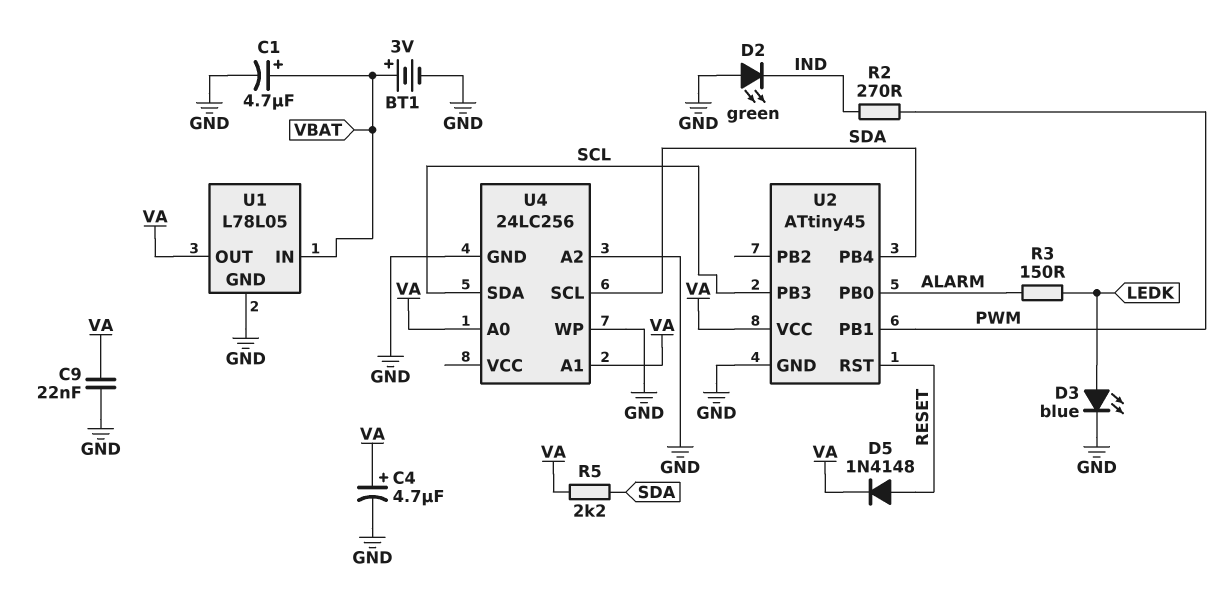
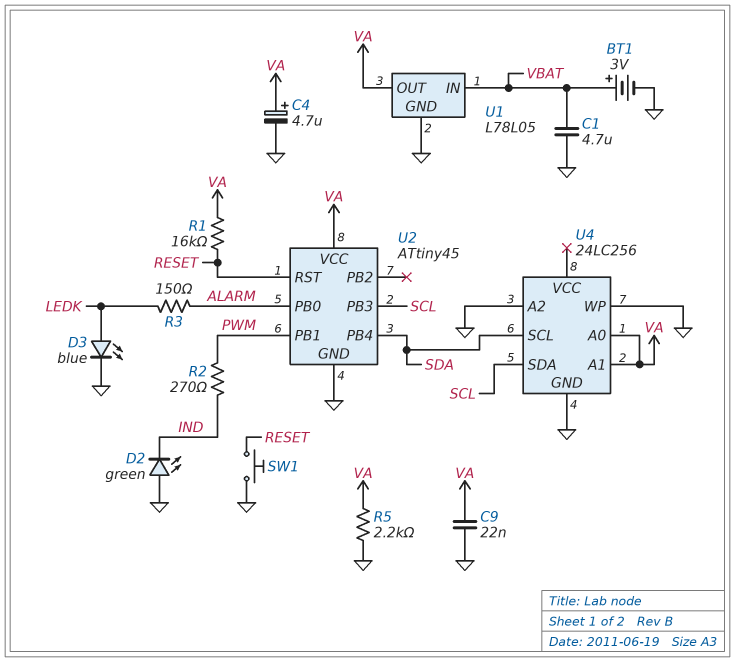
C1: 4.7uF (plus VBAT, minus GND) -> 4.7uF (GND, VBAT)
D5: diode 1N4148 (A RESET, K VA) -> none
R1: none -> 16k (RESET, VA)
R5: 2.2k (SDA, VA) -> 2.2k (GND, VA)
SW1: none -> button (GND, RESET)

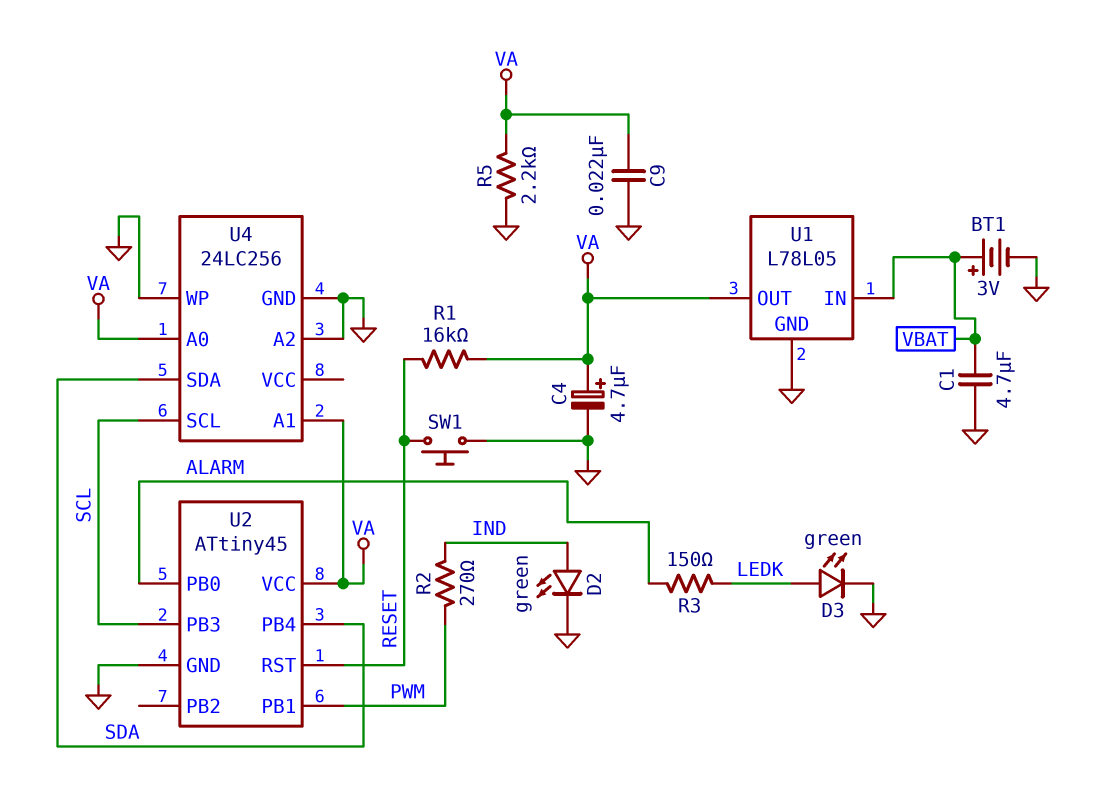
D2: LED green (A GND, K IND) -> LED green (A IND, K GND)
D3: LED blue (A LEDK, K GND) -> LED green (A LEDK, K GND)
U4 pin SCL: SDA -> SCL
U4 pin SDA: SCL -> SDA

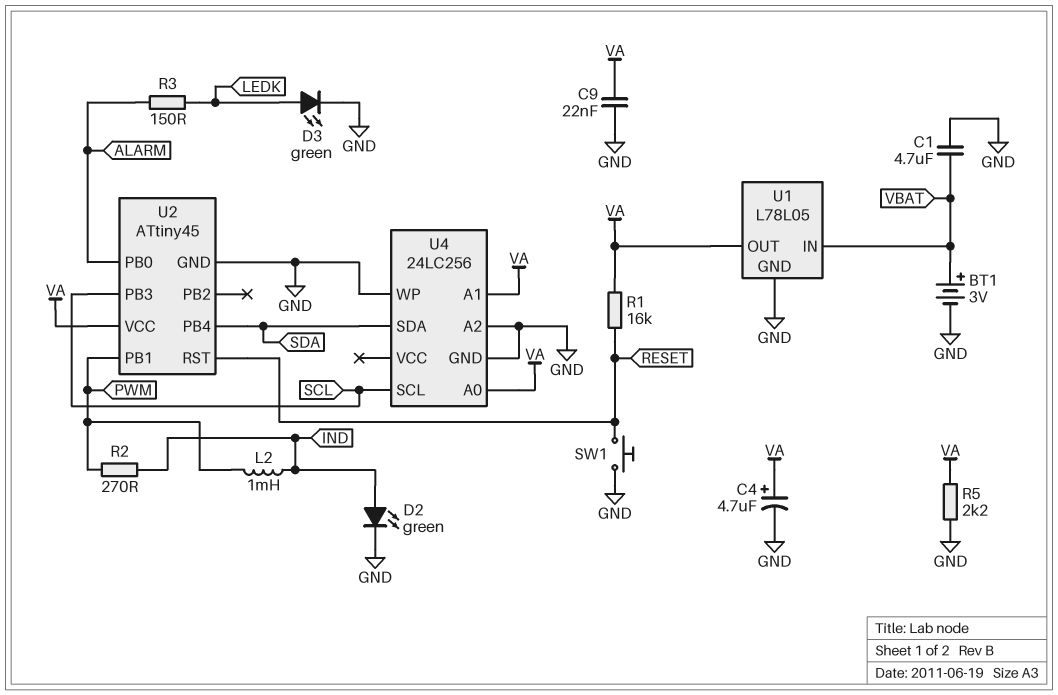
L2: none -> 1mH (IND, PWM)

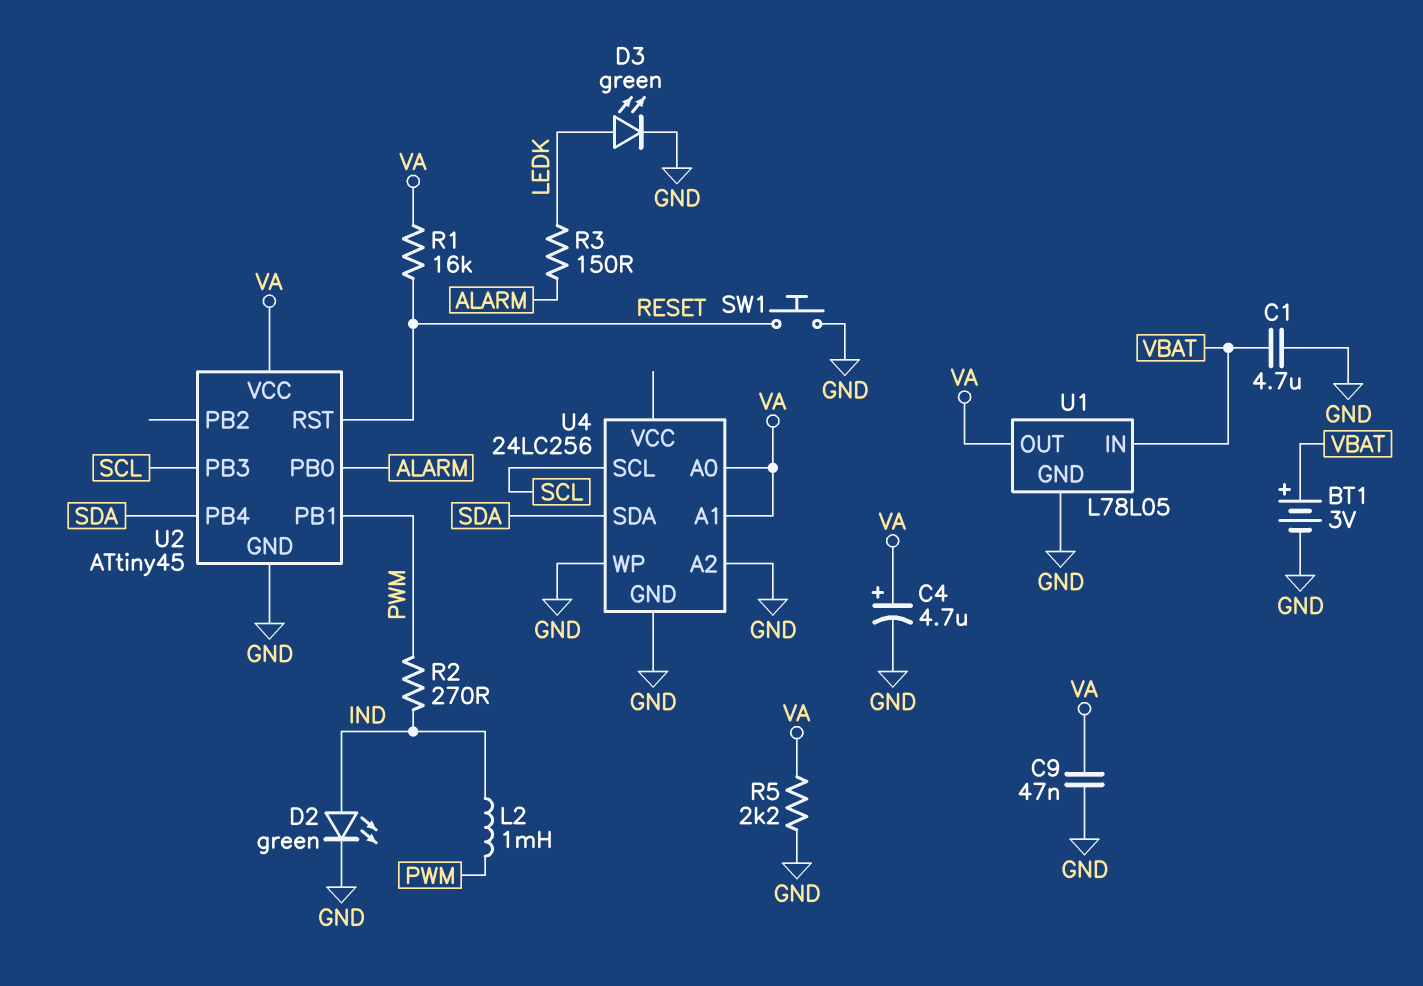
C9: 22nF (GND, VA) -> 47nF (GND, VA)

